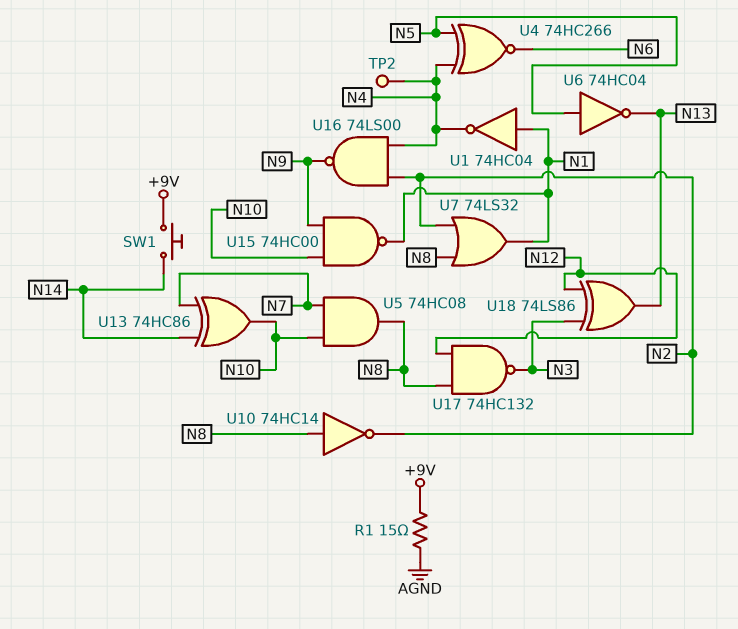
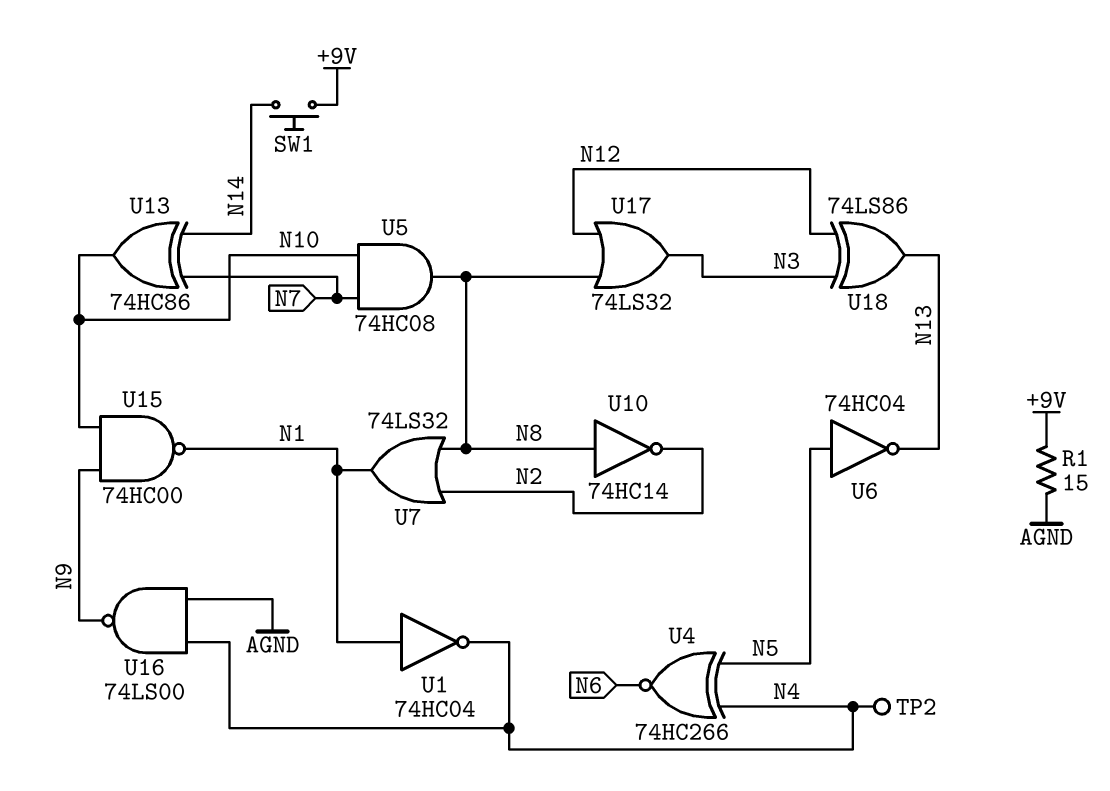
U16: NAND 74LS00 (in N2, in N4, out N9) -> NAND 74LS00 (in AGND, in N4, out N9)
U17: NAND 74HC132 (in N8, in N12, out N3) -> OR 74LS32 (in N8, in N12, out N3)

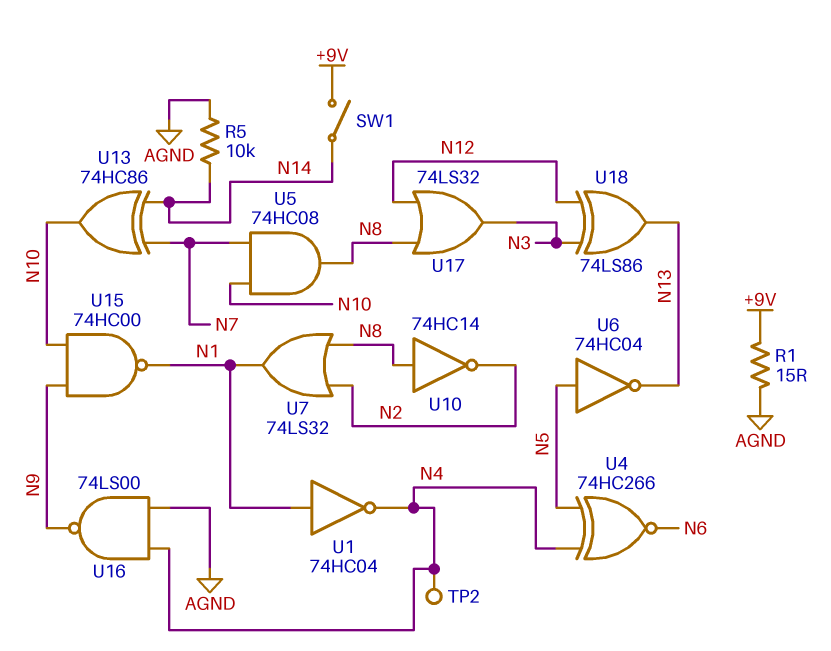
R5: none -> 10k (AGND, N14)
SW1: button (+9V, N14) -> switch (+9V, N14)

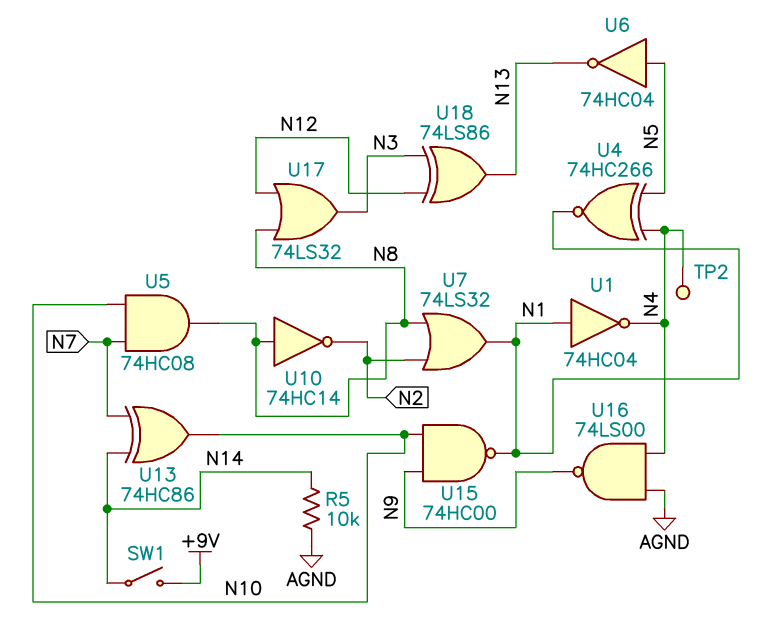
R1: 15 (+9V, AGND) -> none
U4: XNOR 74HC266 (in N4, in N5, out N6) -> XNOR 74HC266 (in N4, in N5, out N1)

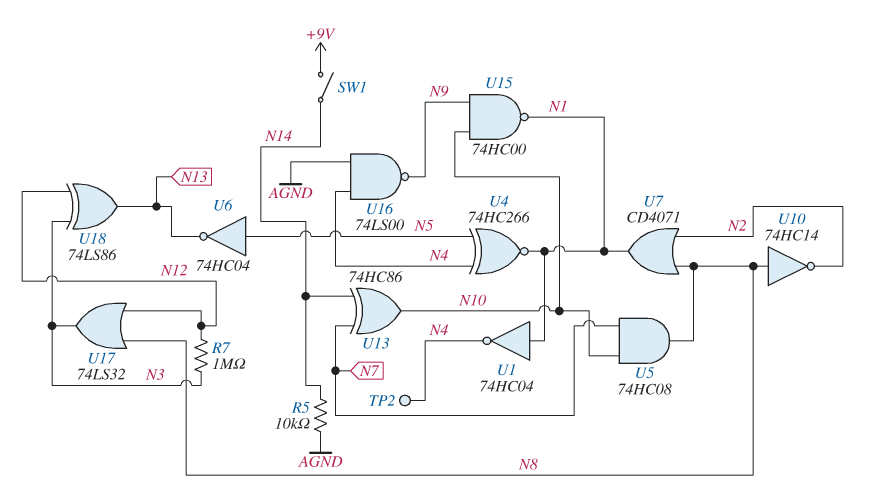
R7: none -> 1M (N3, N12)
U7: OR 74LS32 (in N2, in N8, out N1) -> OR CD4071 (in N2, in N8, out N1)

